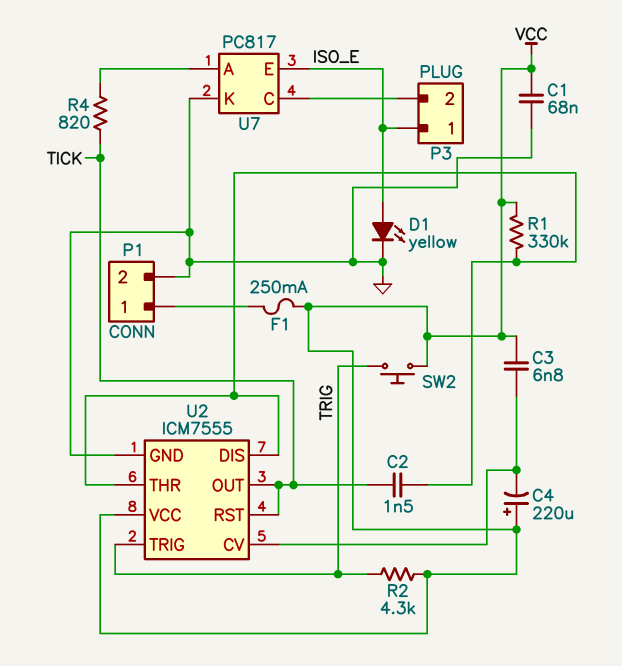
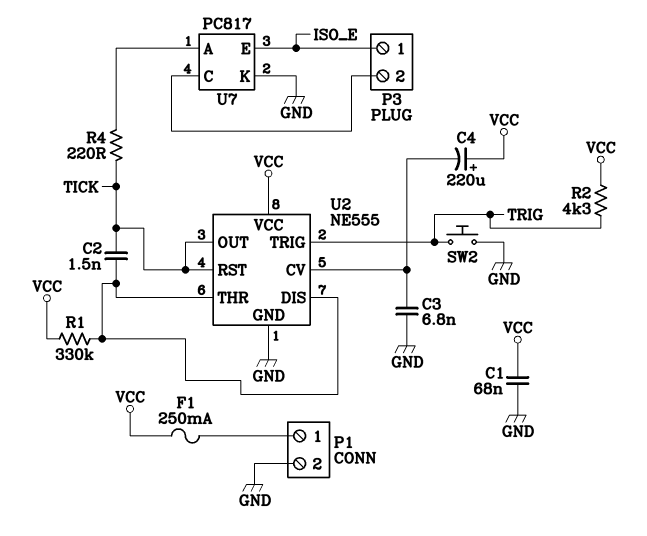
C3: 6.8nF (U2/CV, VCC) -> 6.8nF (GND, U2/CV)
D1: LED yellow (A ISO_E, K GND) -> none
R4: 820 (TICK, U7/A) -> 220 (TICK, U7/A)
SW2: button (TRIG, VCC) -> button (GND, TRIG)
U2: ICM7555 -> NE555

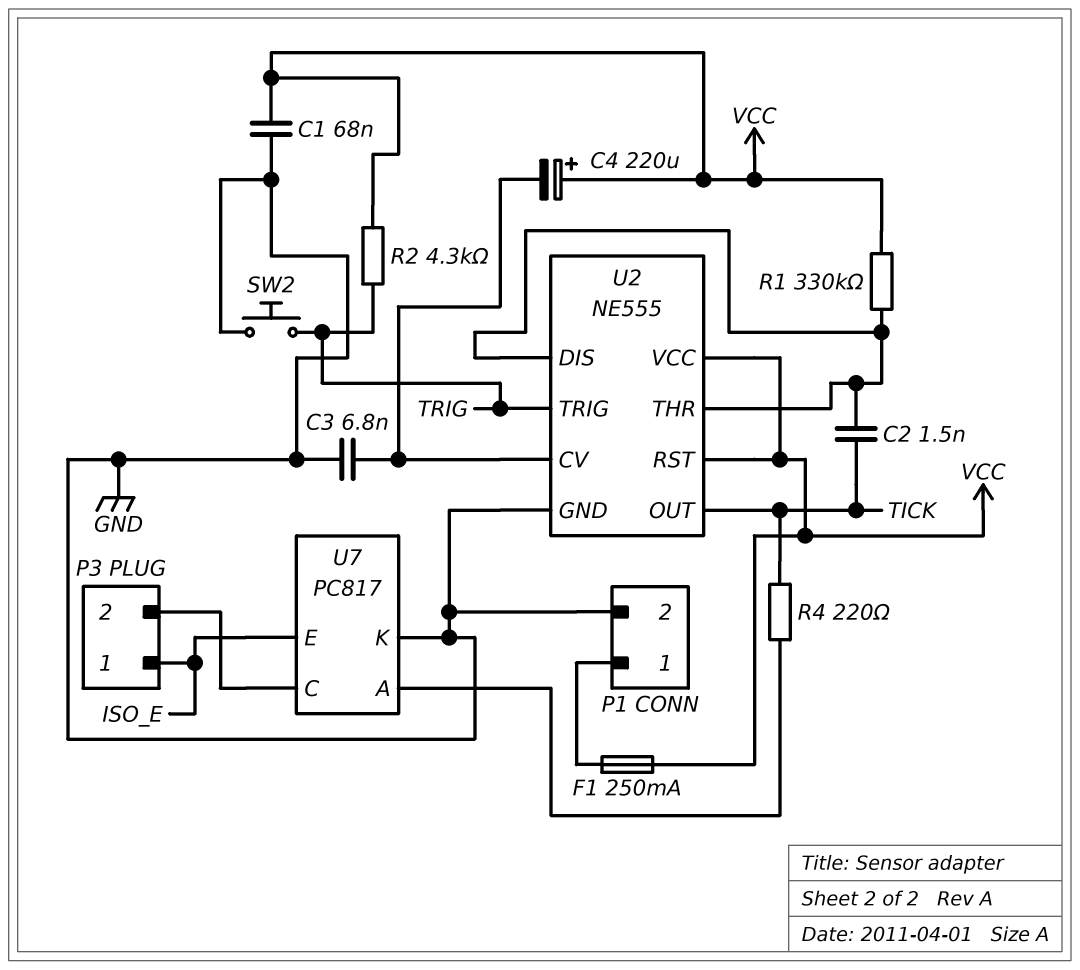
U2 pin RST: TICK -> VCC

